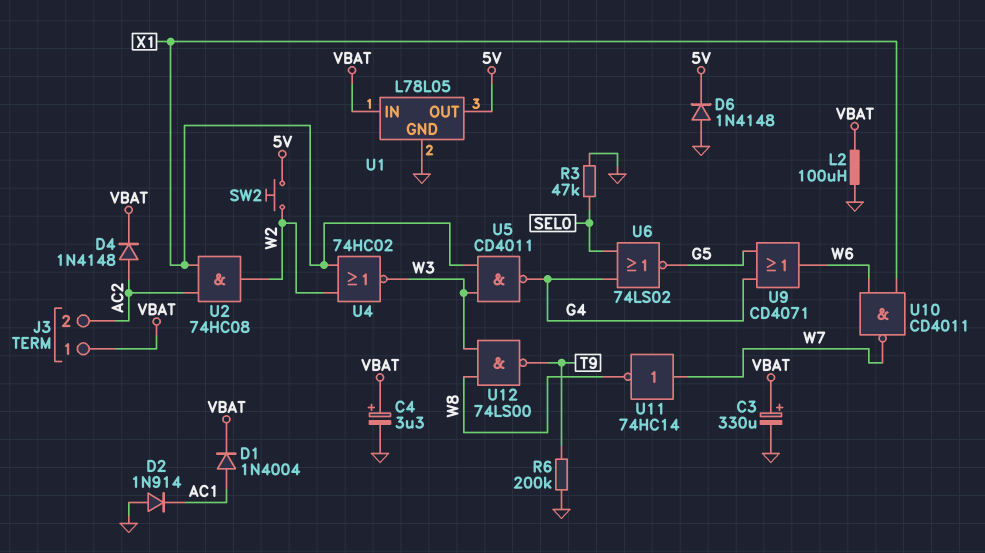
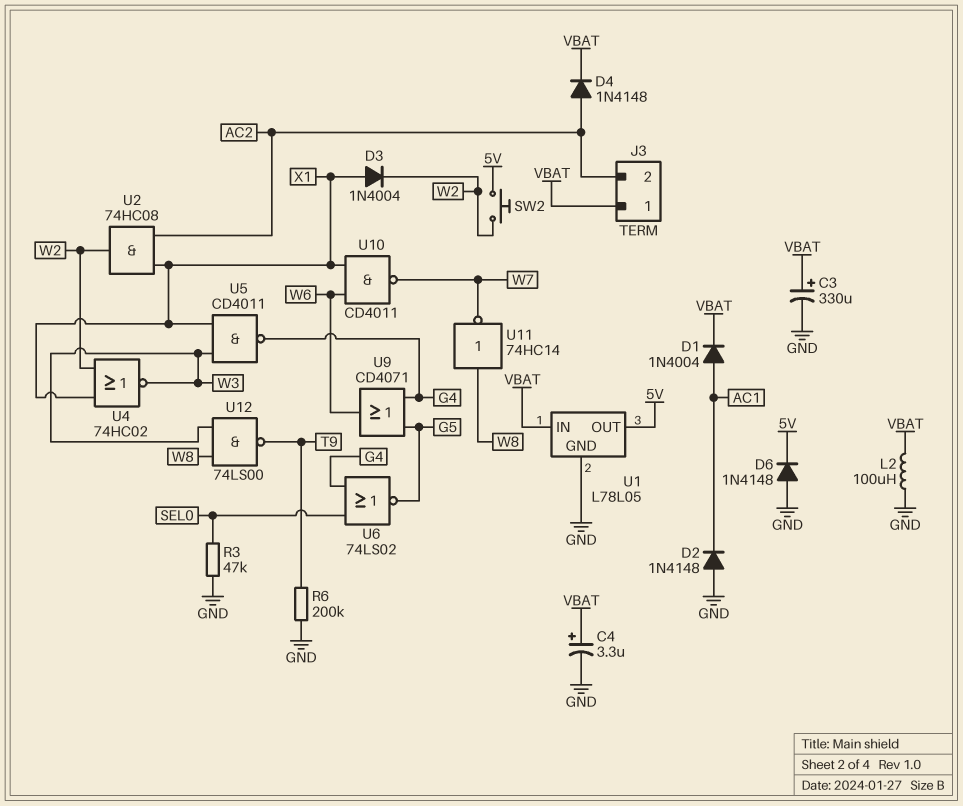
D2: diode 1N914 (A GND, K AC1) -> diode 1N4148 (A GND, K AC1)
D3: none -> diode 1N4004 (A X1, K W2)
U11: NOT 74HC14 (in W7, out W8) -> NOT 74HC14 (in W8, out W7)

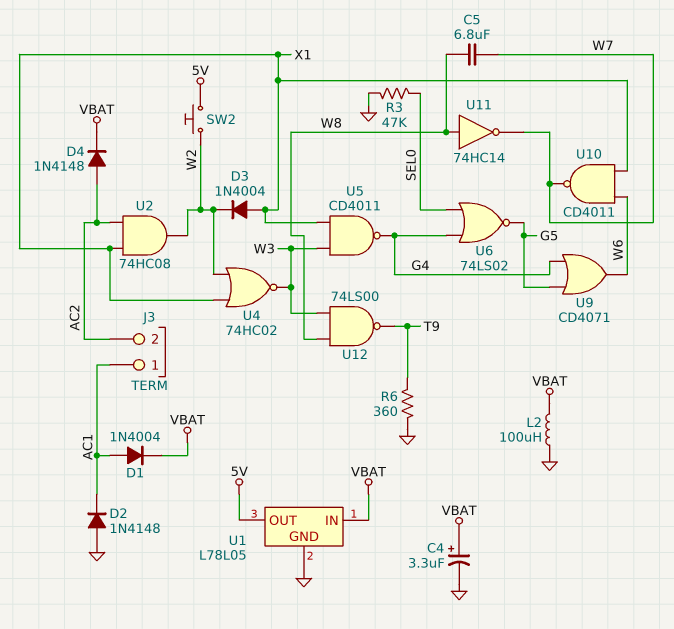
C3: 330uF (plus VBAT, minus GND) -> none
C5: none -> 6.8uF (W7, W8)
D6: diode 1N4148 (A GND, K 5V) -> none
J3 pin 1: VBAT -> AC1
R6: 200k (GND, T9) -> 360 (GND, T9)

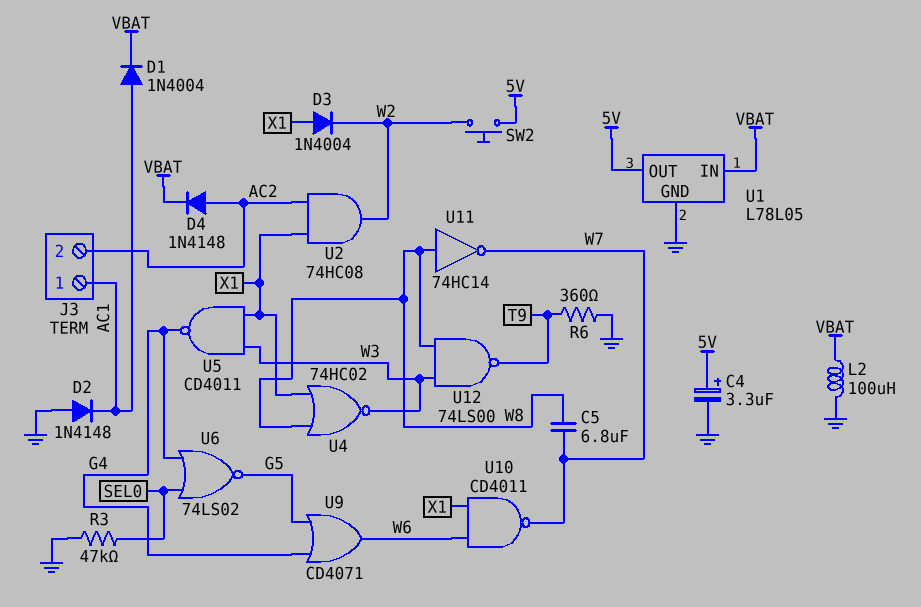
C4: 3.3uF (plus VBAT, minus GND) -> 3.3uF (plus 5V, minus GND)
U4: NOR 74HC02 (in W2, in X1, out W3) -> NOR 74HC02 (in W8, in X1, out W3)

